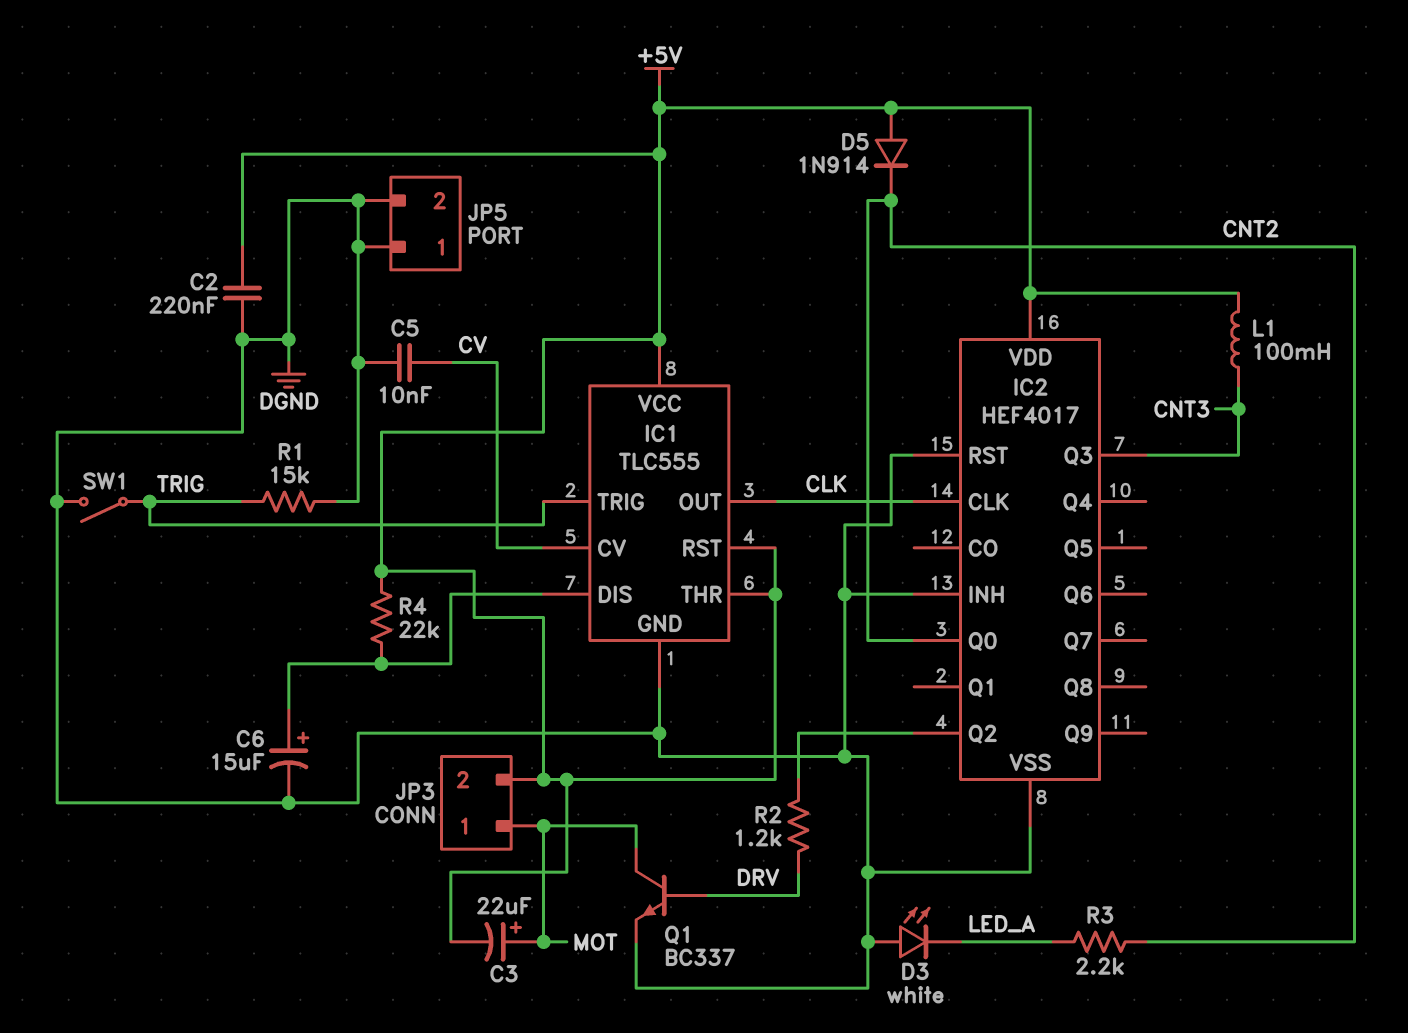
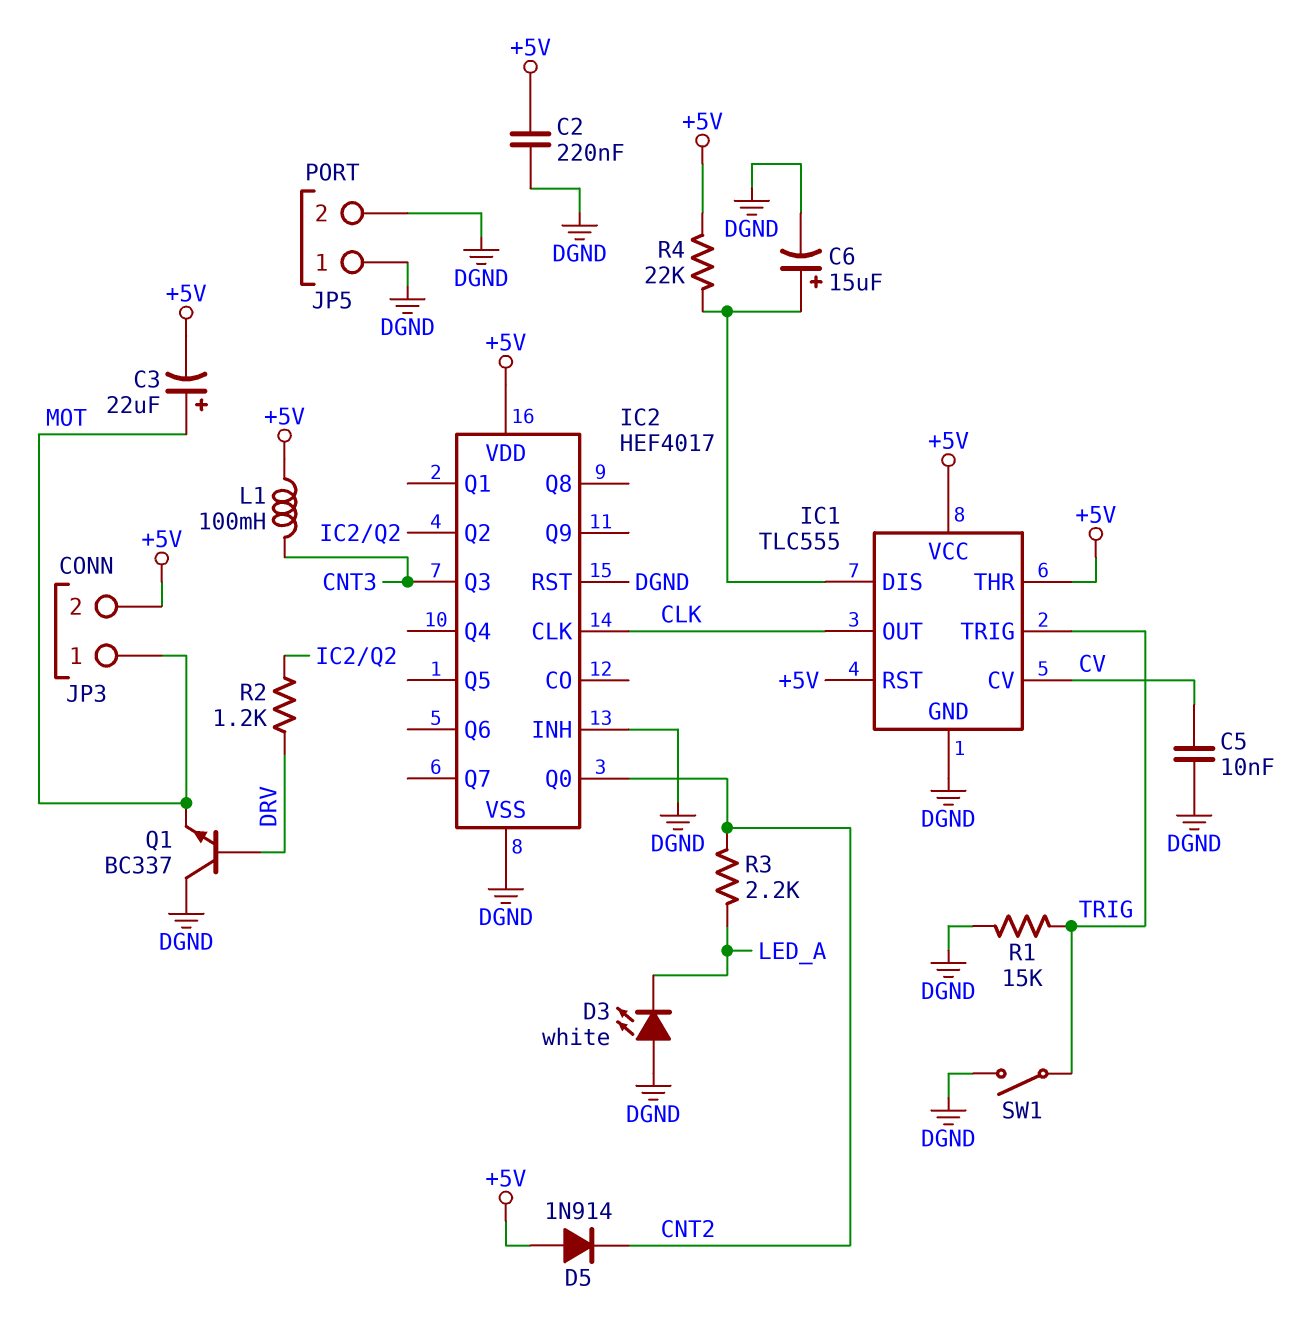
Q1: NPN BC337 (B DRV, C MOT, E DGND) -> NPN BC337 (B DRV, C DGND, E MOT)

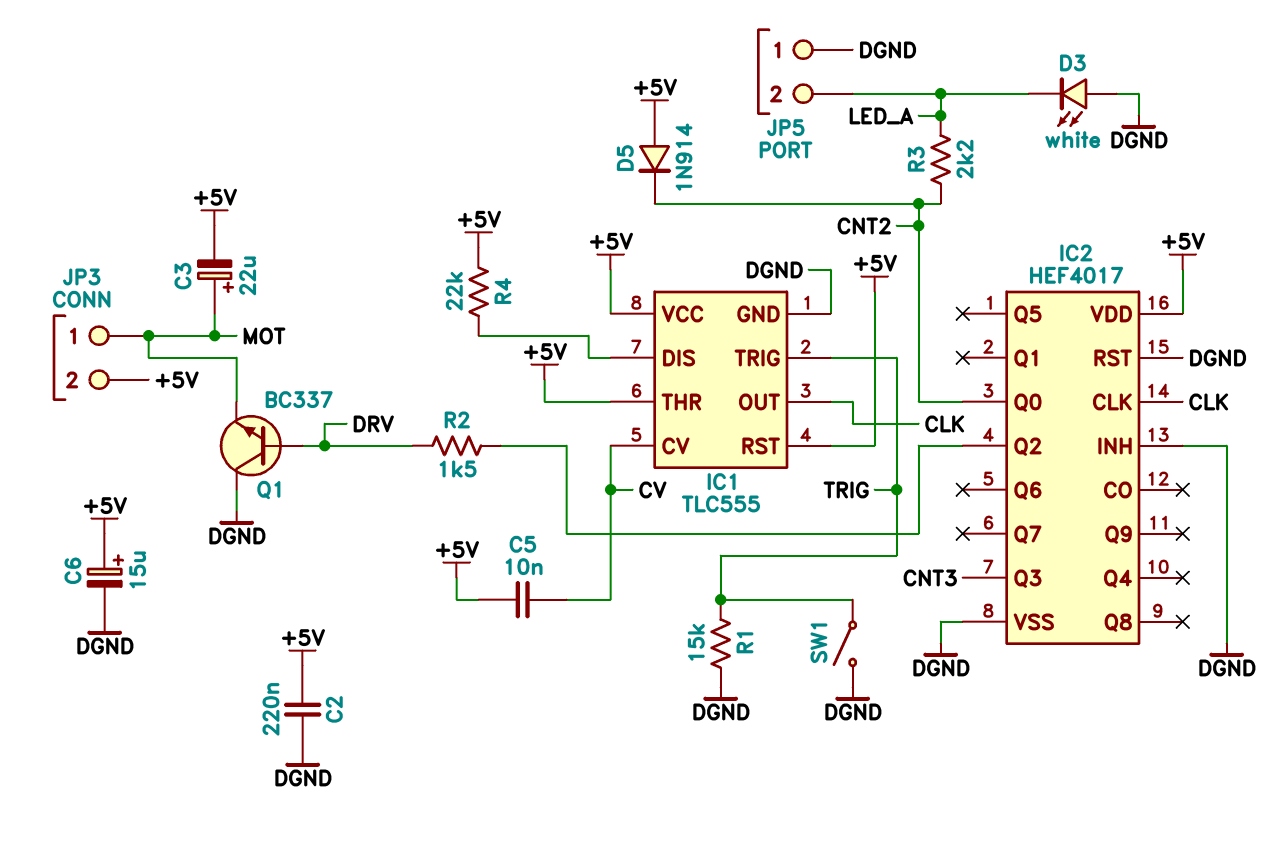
C5: 10nF (CV, DGND) -> 10nF (+5V, CV)
C6: 15uF (plus IC1/DIS, minus DGND) -> 15uF (plus +5V, minus DGND)
JP5 pin 2: DGND -> LED_A
L1: 100mH (+5V, CNT3) -> none
R2: 1.2k (DRV, IC2/Q2) -> 1.5k (DRV, IC2/Q2)

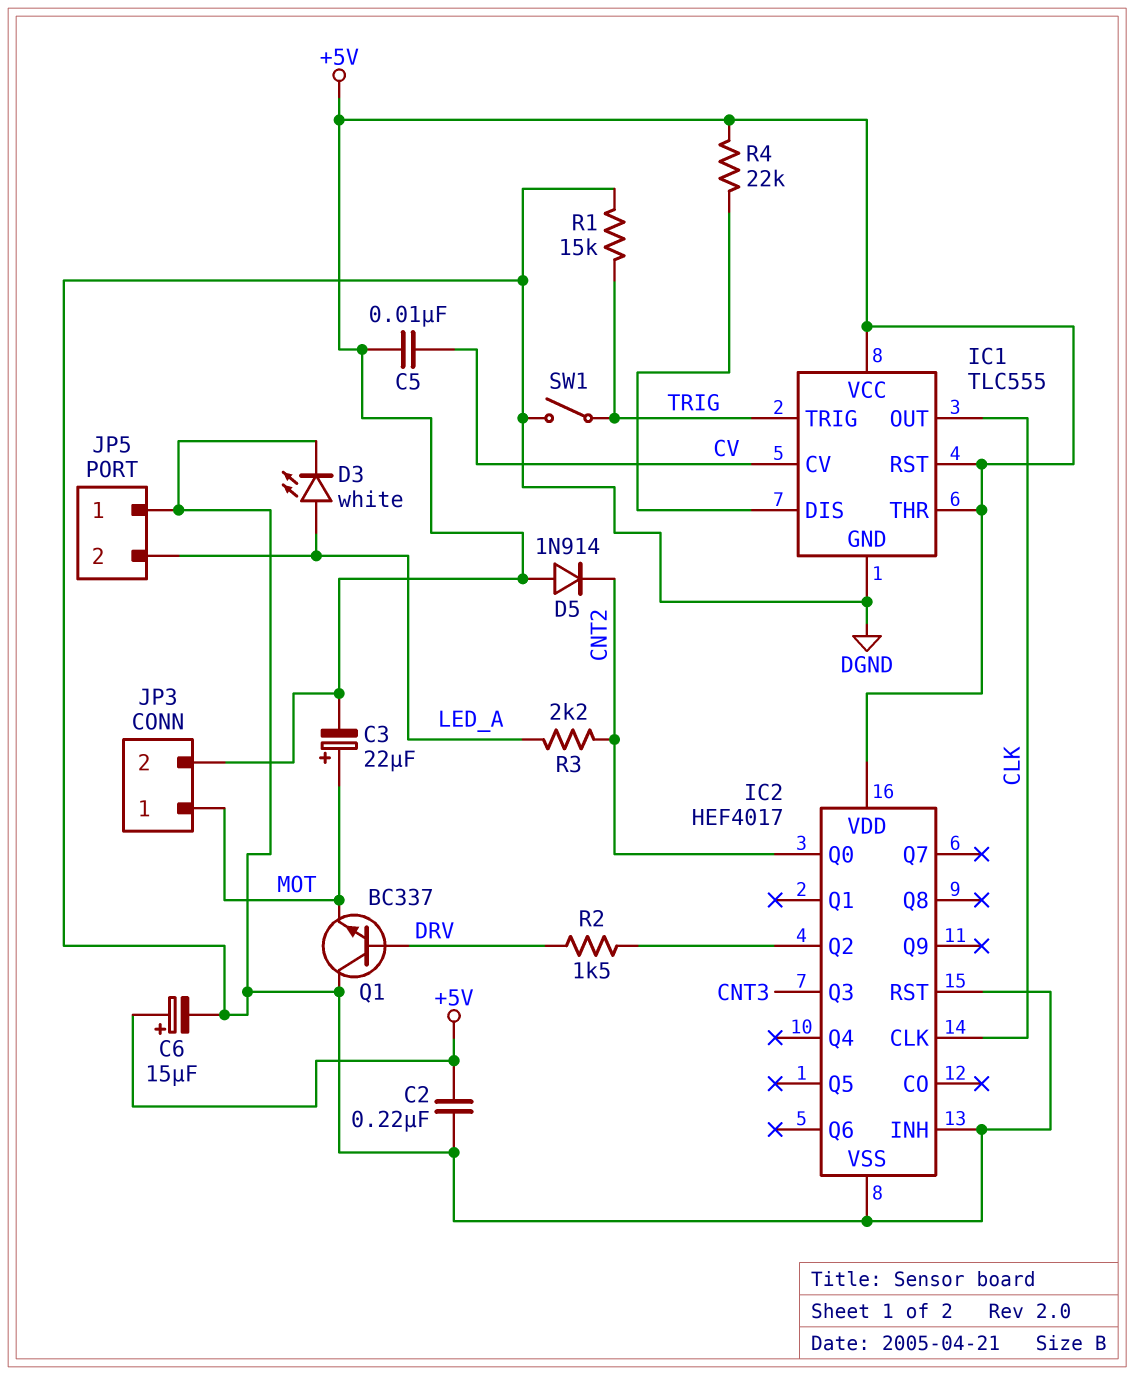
D3: LED white (A DGND, K LED_A) -> LED white (A LED_A, K DGND)

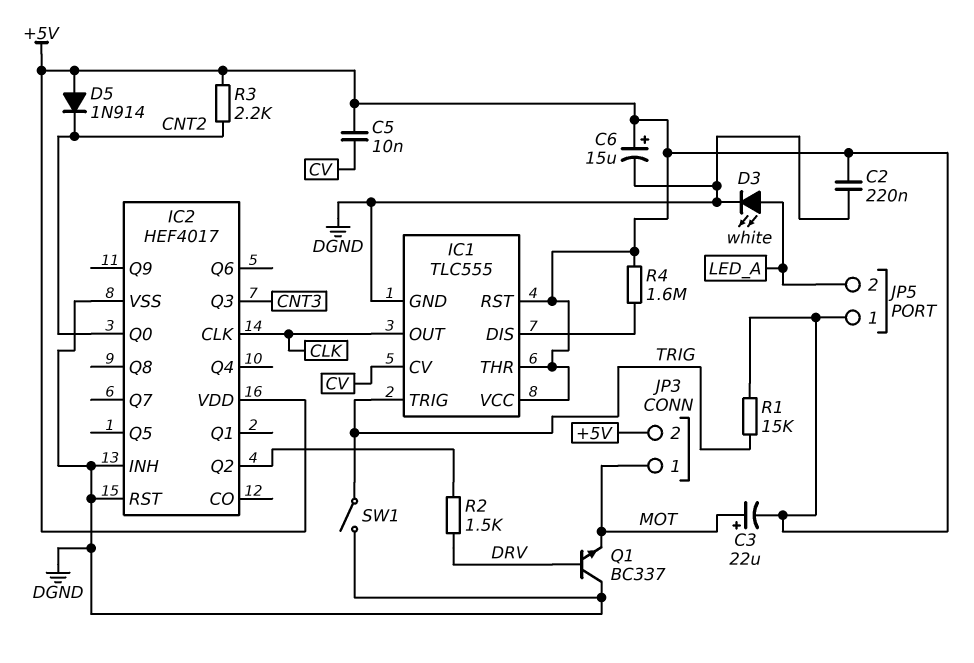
JP5 pin 1: DGND -> +5V
R1: 15k (DGND, TRIG) -> 15k (+5V, TRIG)
R3: 2.2k (CNT2, LED_A) -> 2.2k (+5V, CNT2)
R4: 22k (+5V, IC1/DIS) -> 1.6M (+5V, IC1/DIS)

